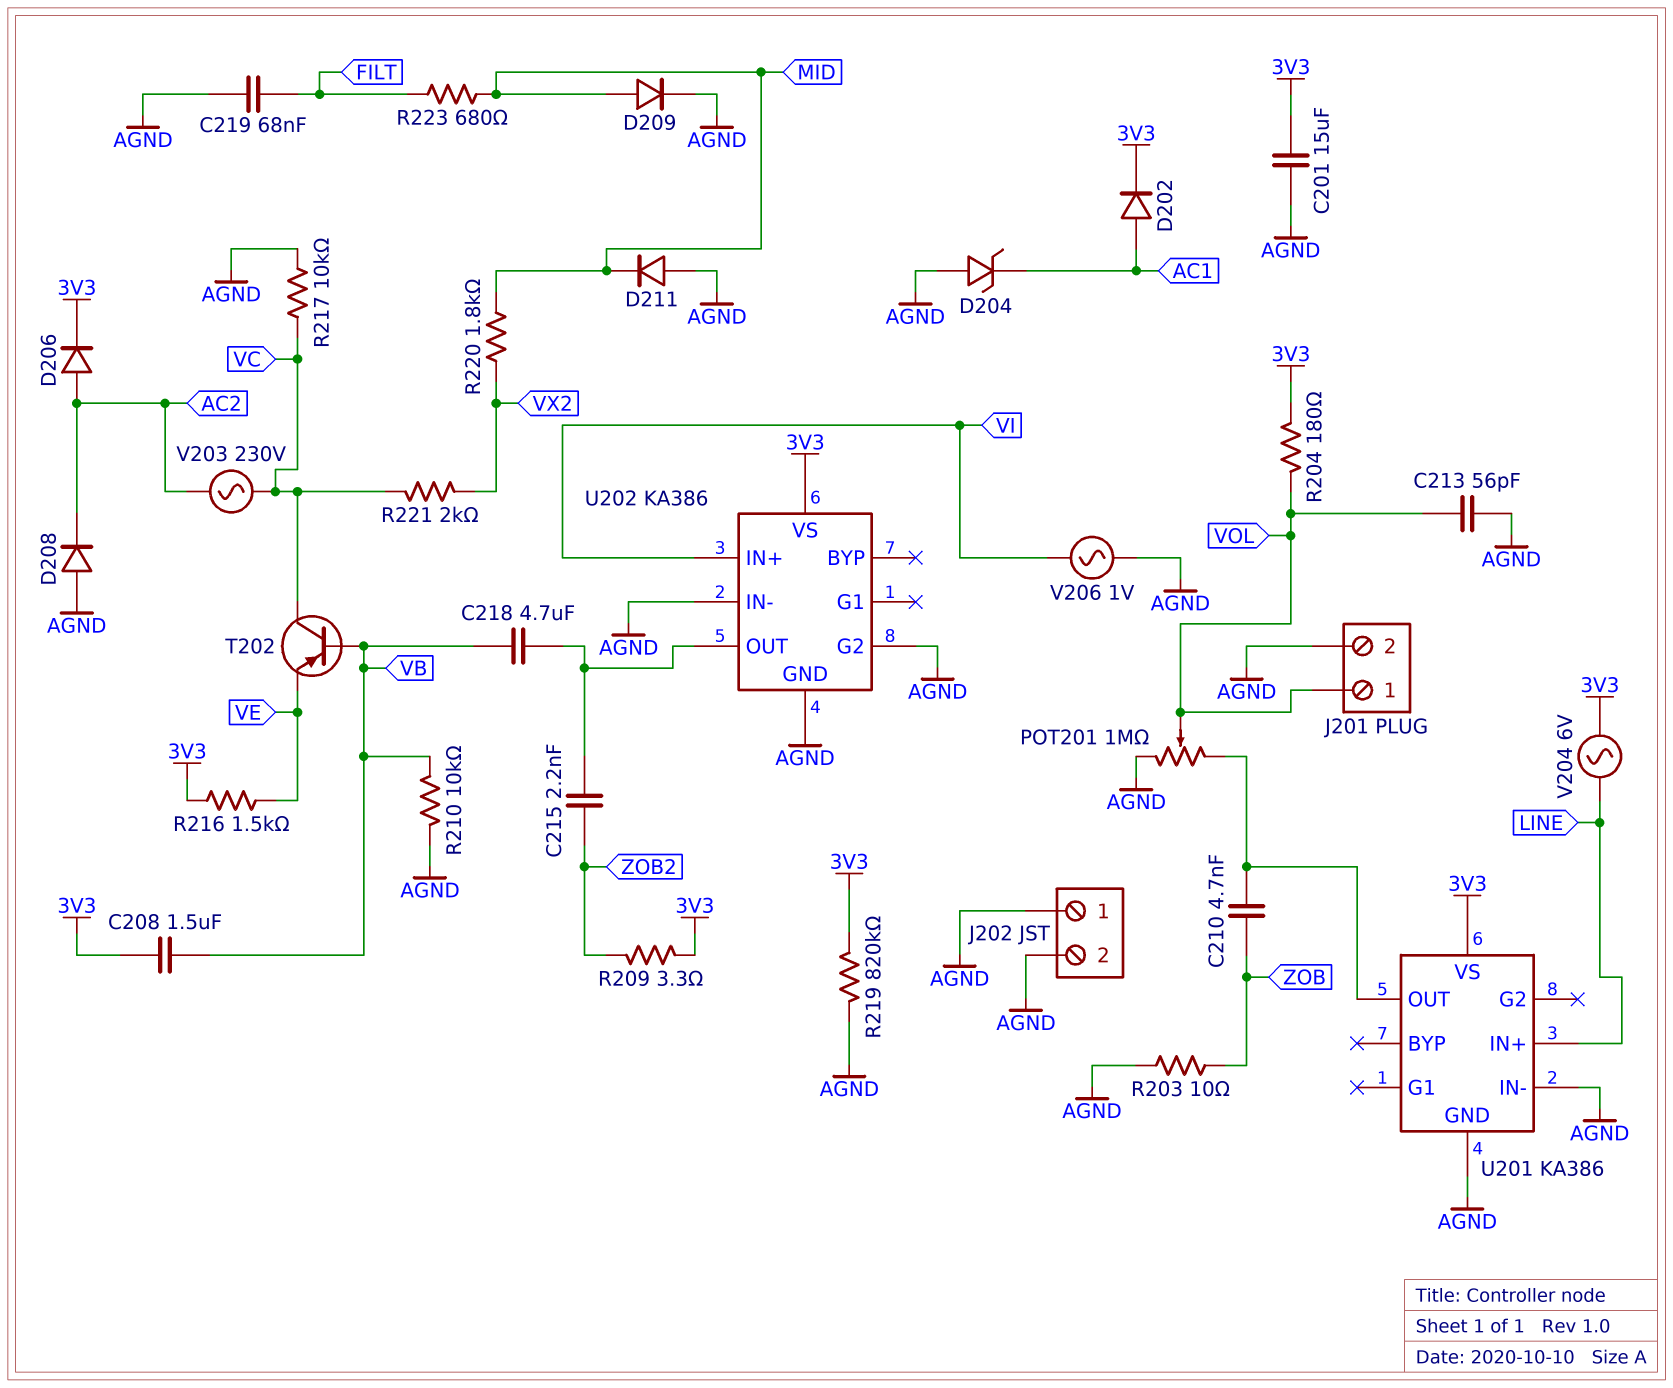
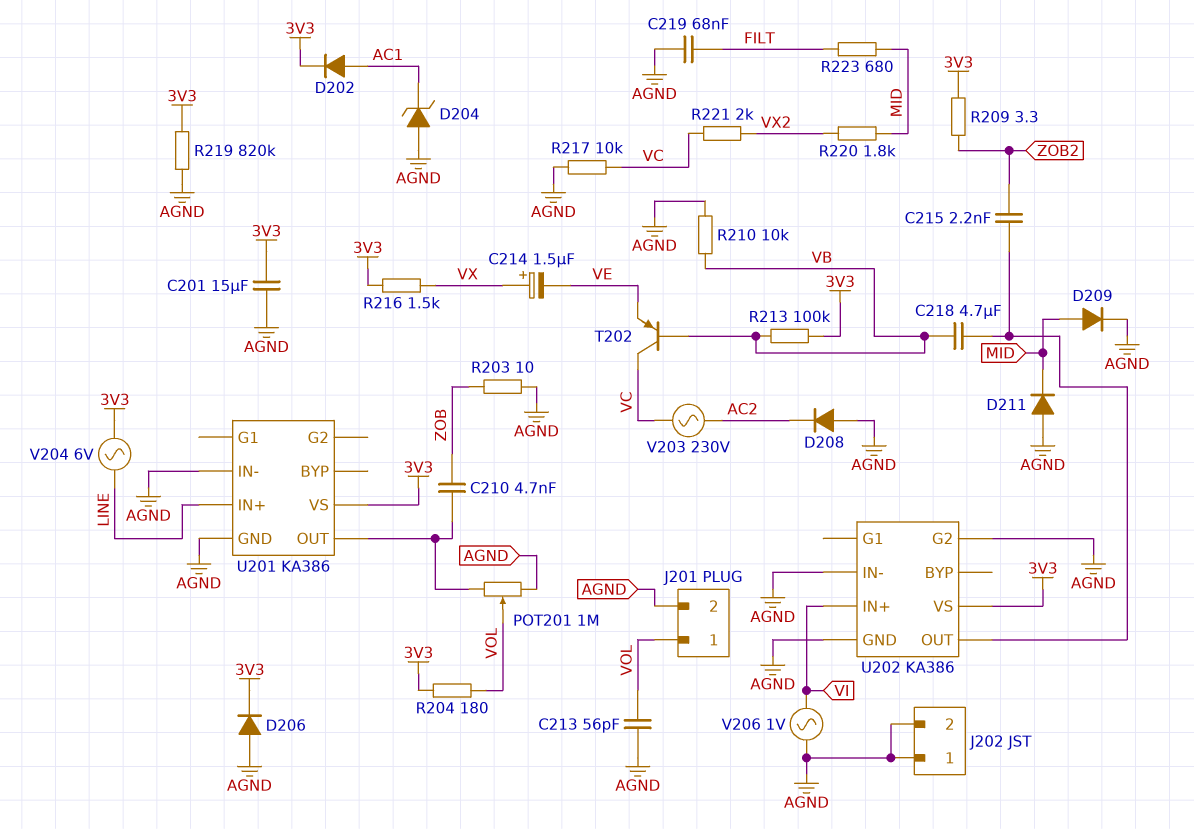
C208: 1.5uF (3V3, VB) -> none
C214: none -> 1.5uF (plus VX, minus VE)
D206: diode (A AC2, K 3V3) -> diode (A AGND, K 3V3)
R213: none -> 100k (3V3, VB)
R216: 1.5k (3V3, VE) -> 1.5k (3V3, VX)

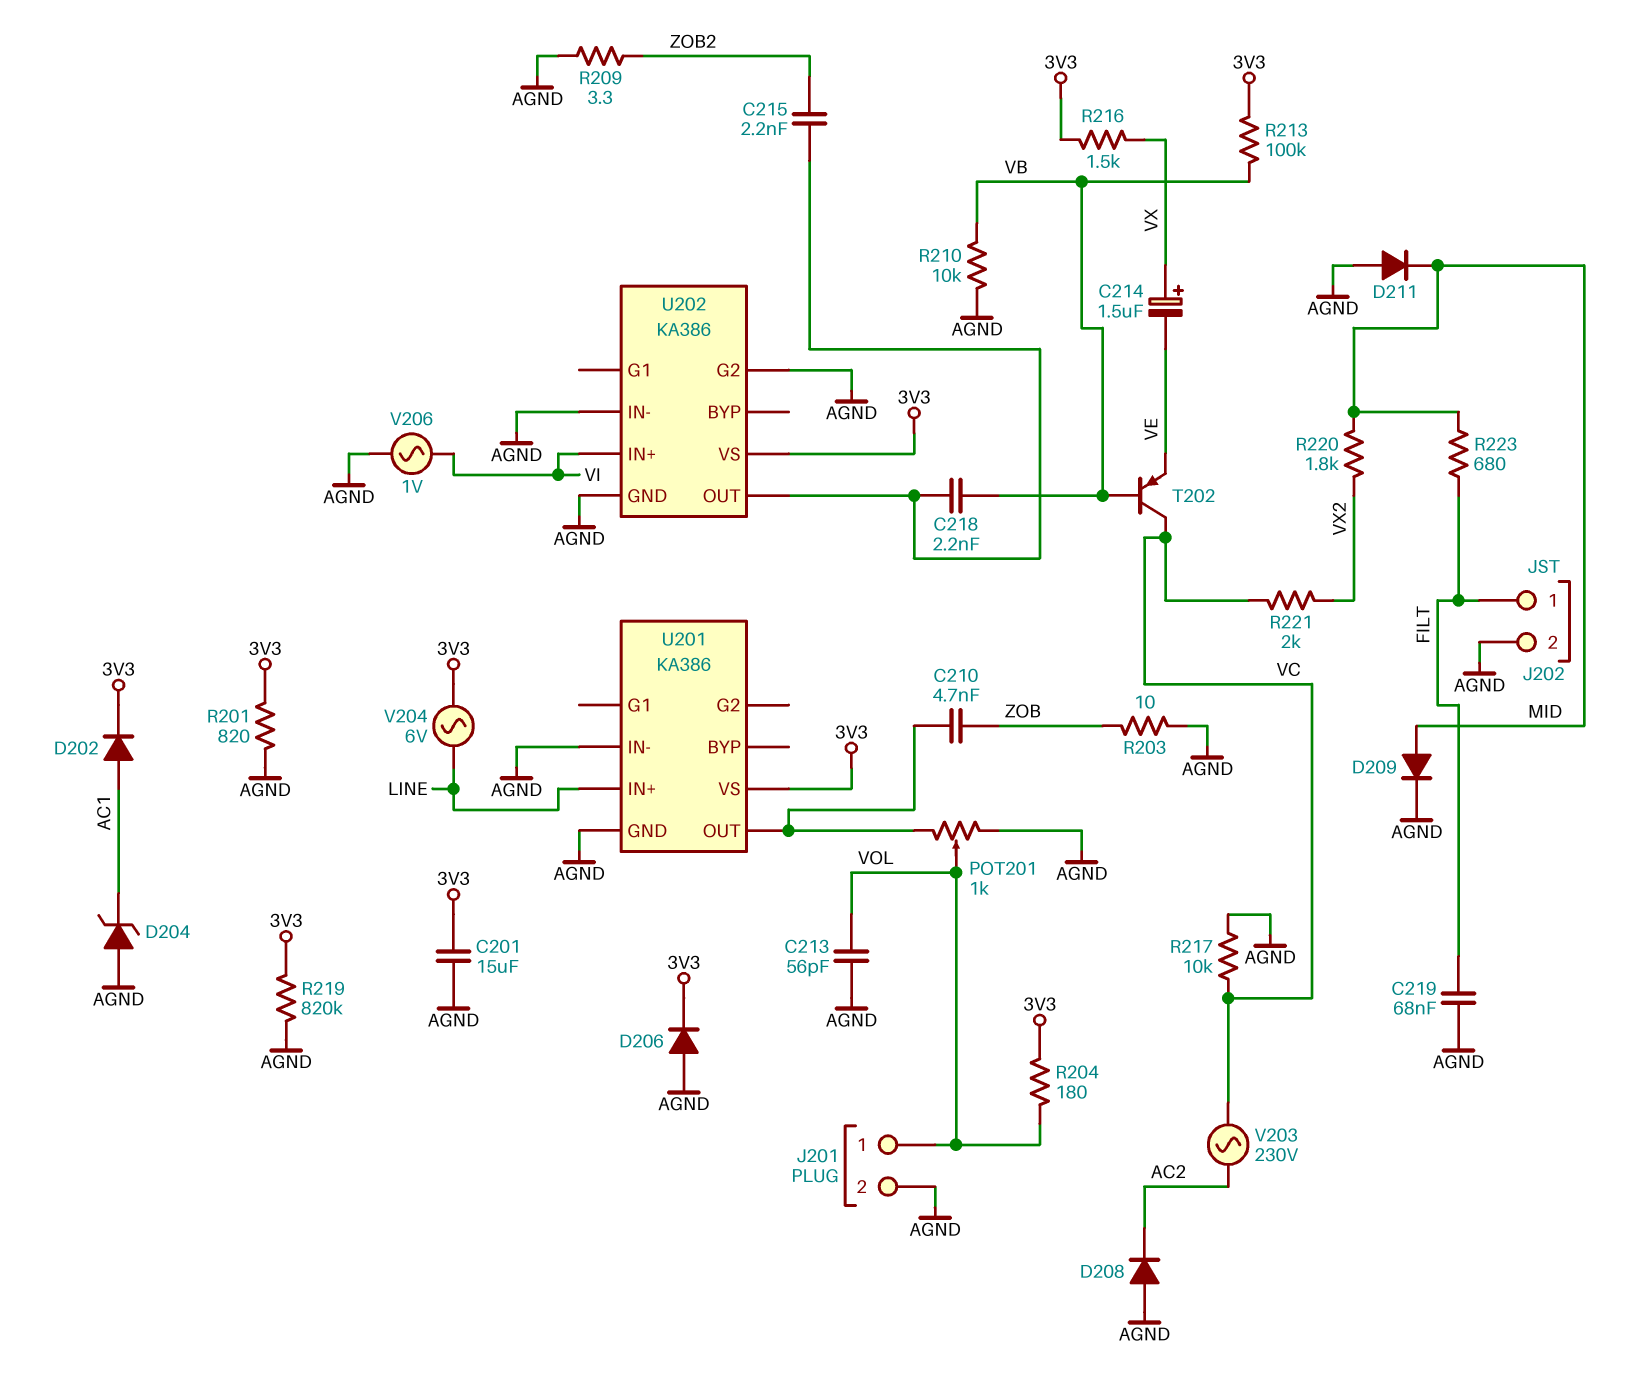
C218: 4.7uF (U202/OUT, VB) -> 2.2nF (U202/OUT, VB)
J202 pin 1: AGND -> FILT
POT201: 1M (AGND, U201/OUT, wiper VOL) -> 1k (AGND, U201/OUT, wiper VOL)
R201: none -> 820 (3V3, AGND)
R209: 3.3 (3V3, ZOB2) -> 3.3 (AGND, ZOB2)

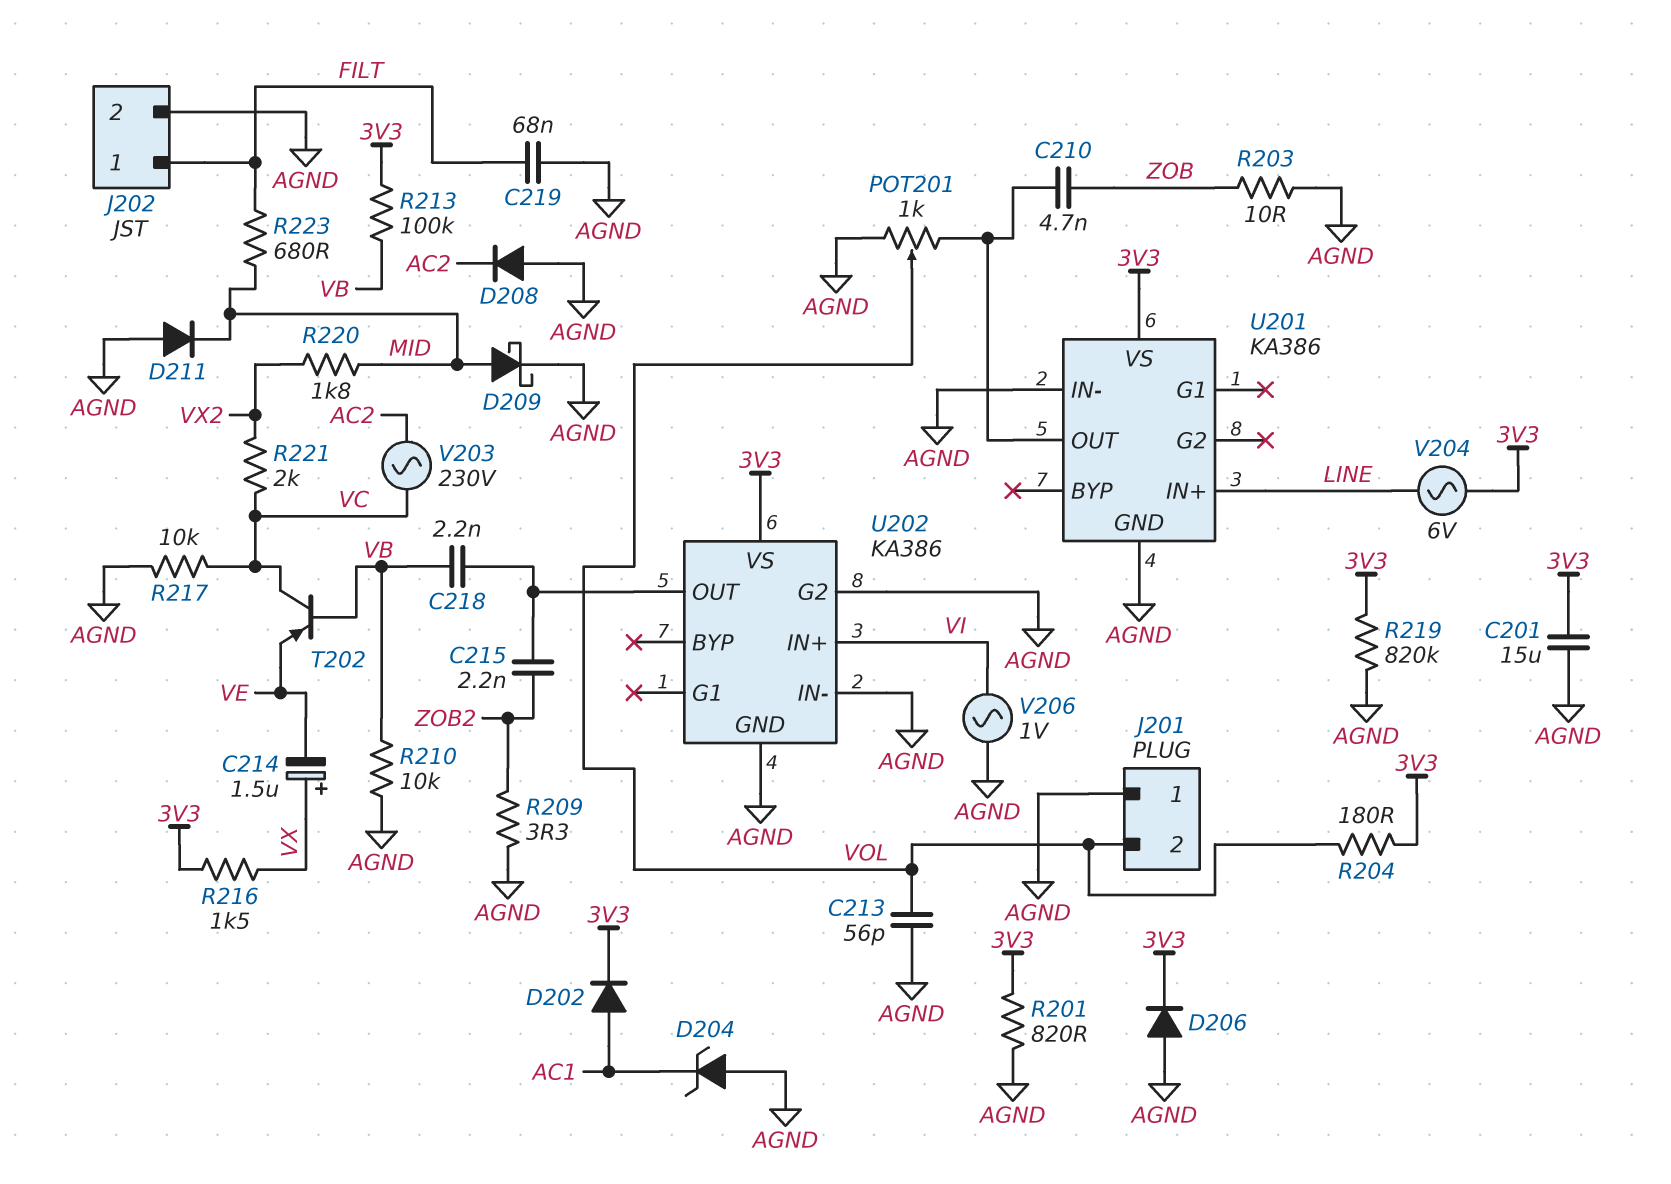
D209: diode (A MID, K AGND) -> schottky (A MID, K AGND)
J201 pin 1: VOL -> AGND
J201 pin 2: AGND -> VOL

